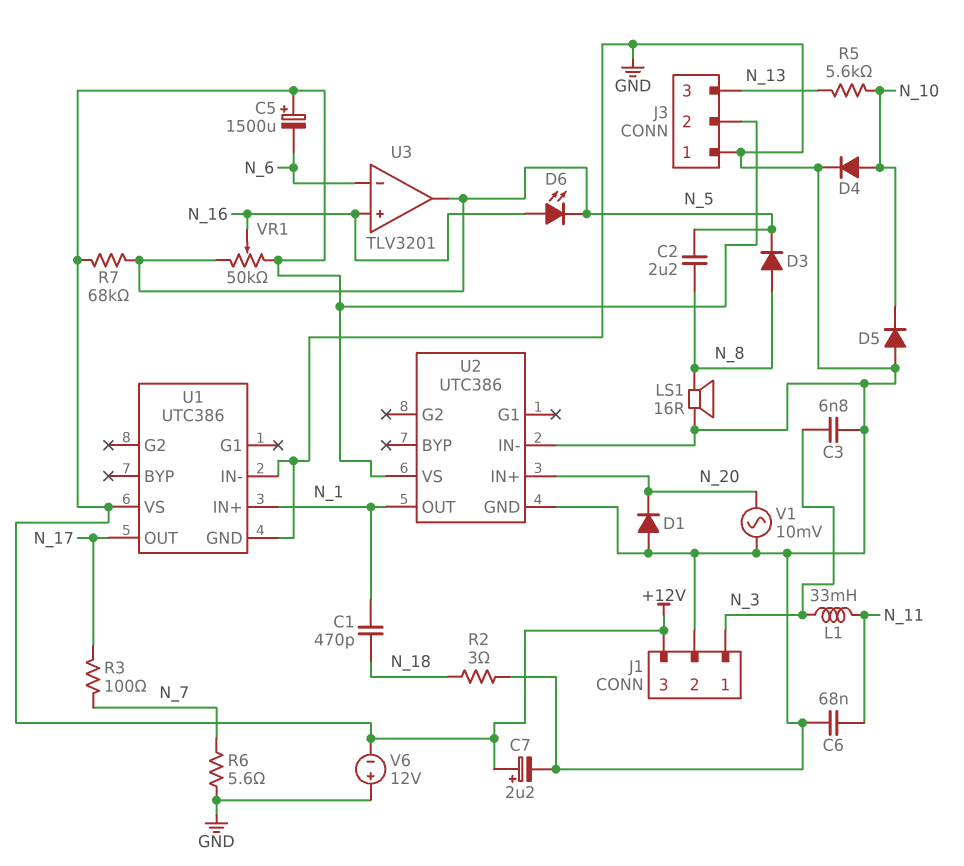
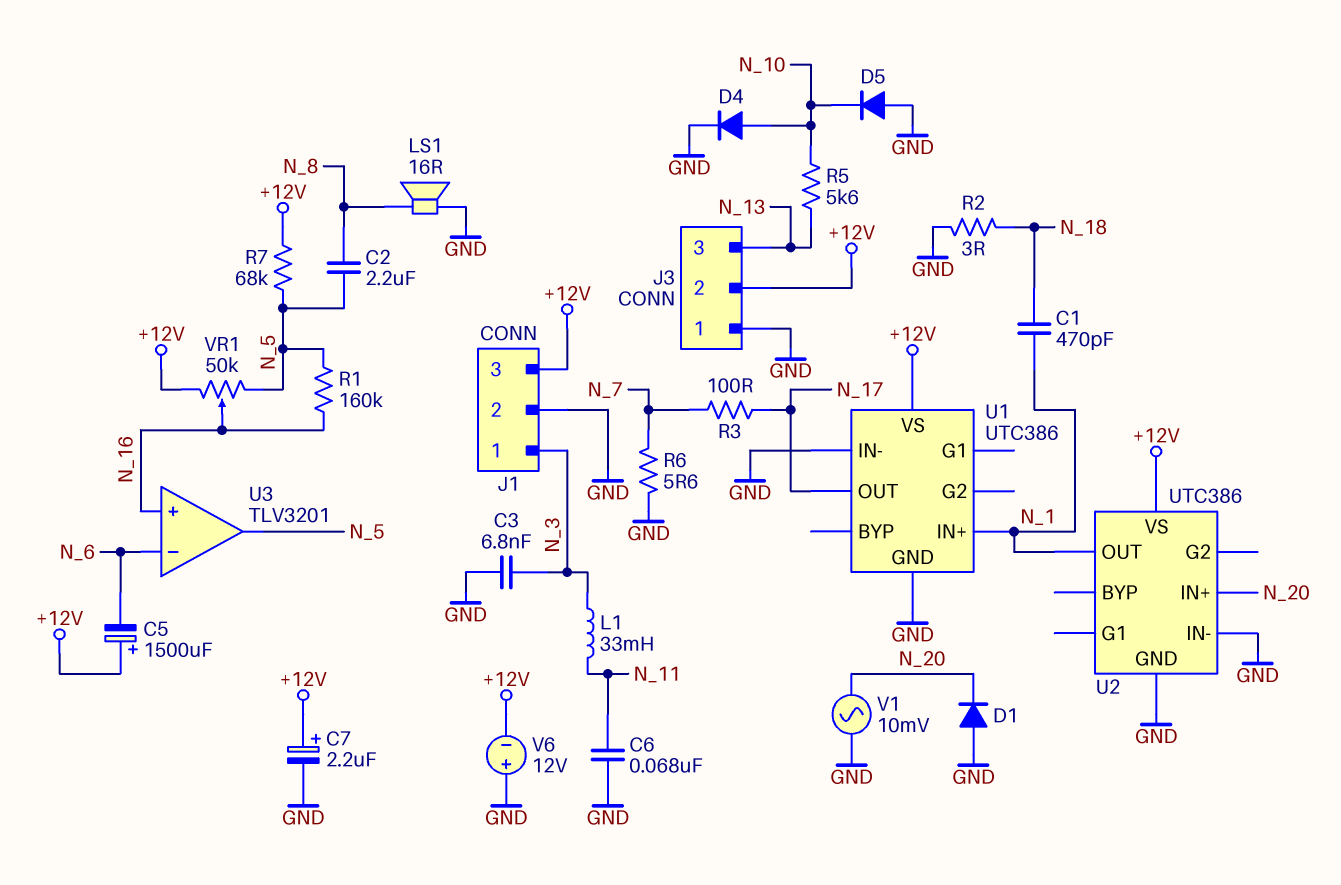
D3: diode (A N_8, K N_5) -> none
D6: LED (A N_16, K N_5) -> none
R1: none -> 160k (N_5, N_16)

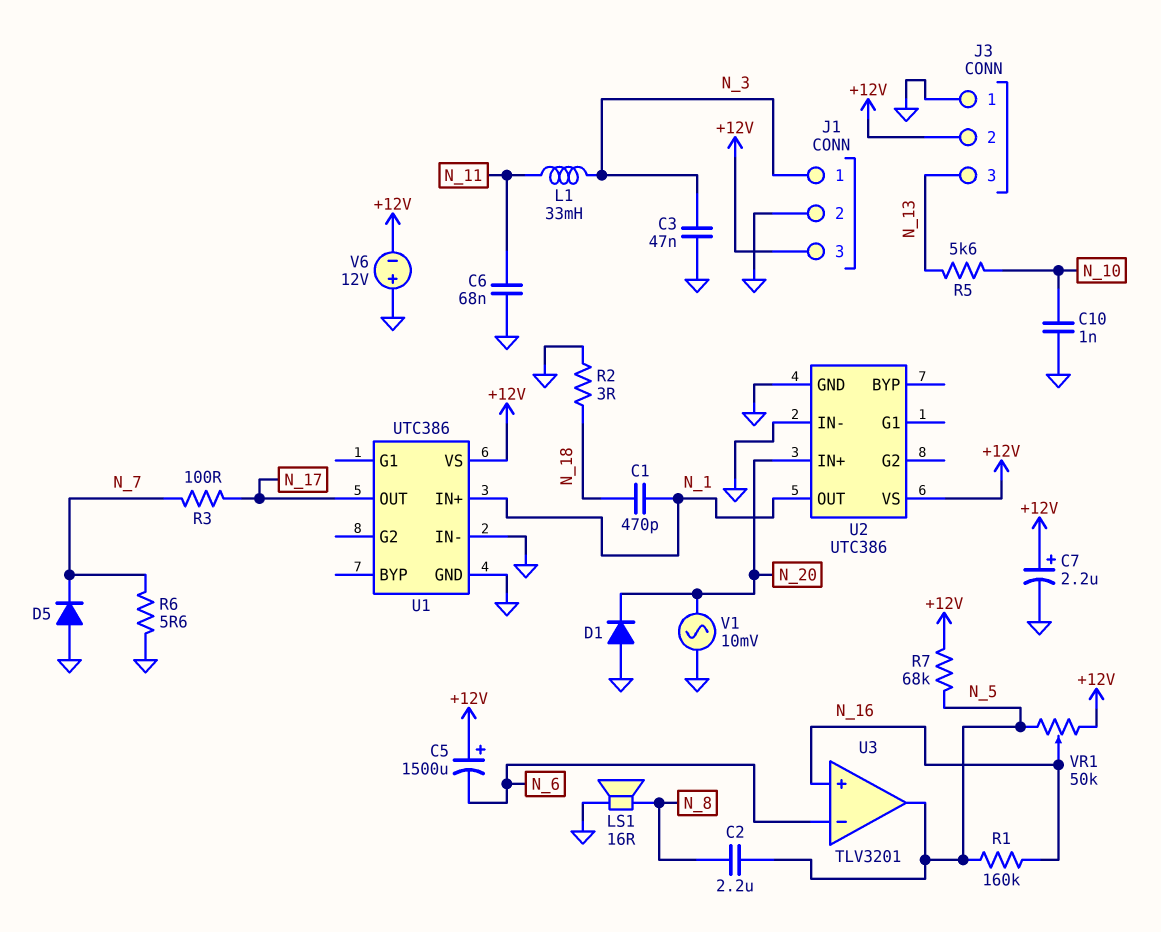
C3: 6.8nF (GND, N_3) -> 47nF (GND, N_3)
C10: none -> 1nF (GND, N_10)
D4: diode (A N_10, K GND) -> none
D5: diode (A GND, K N_10) -> diode (A GND, K N_7)

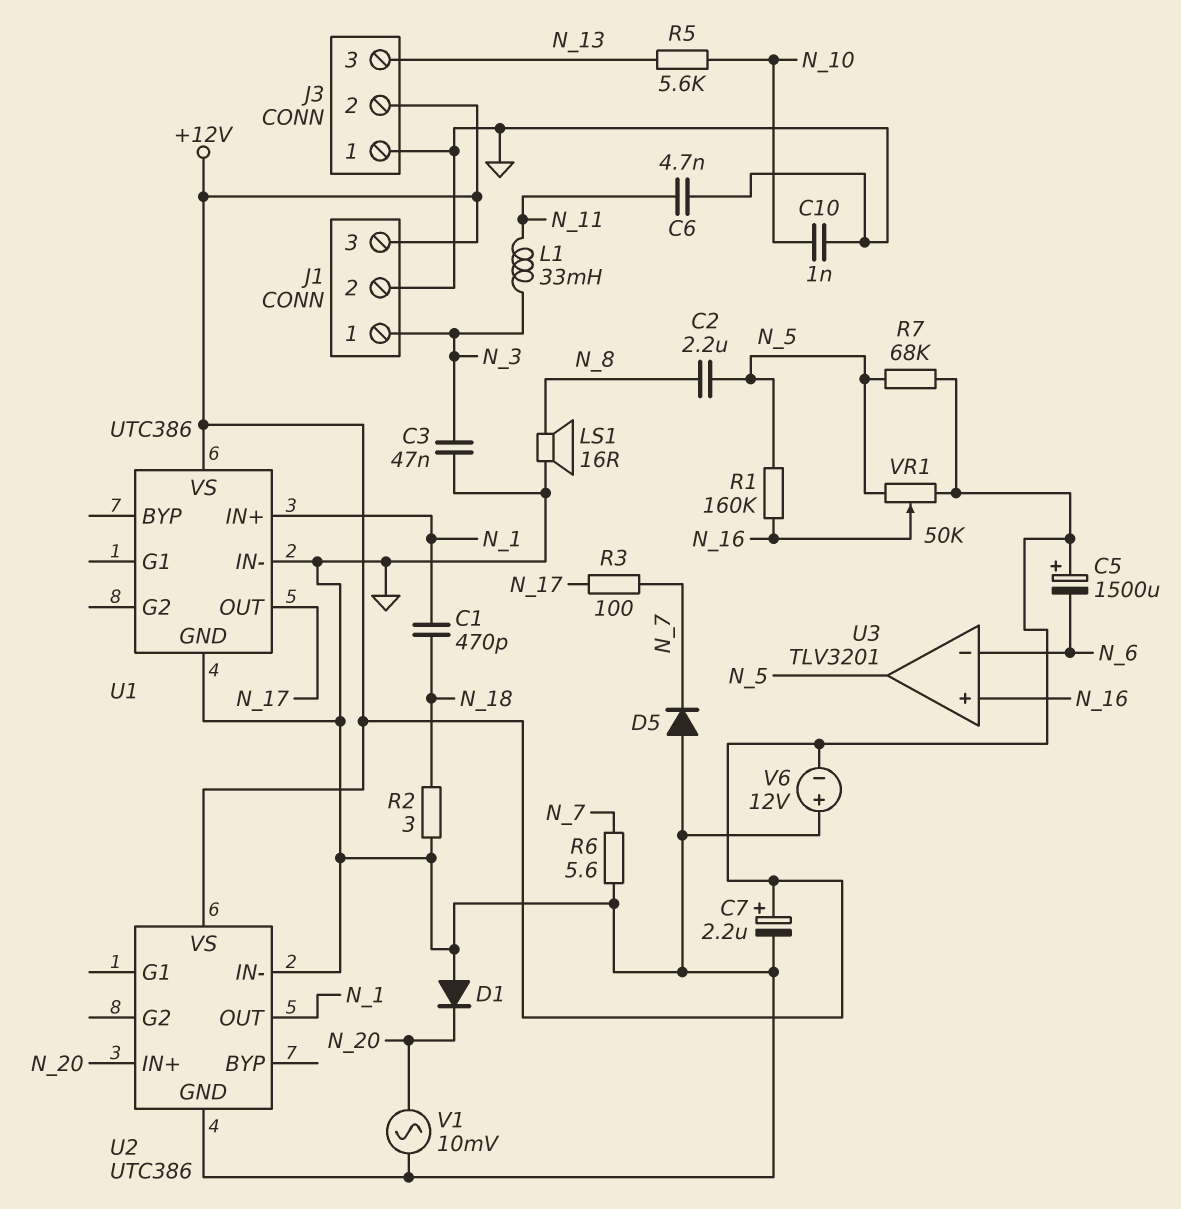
C6: 68nF (GND, N_11) -> 4.7nF (GND, N_11)

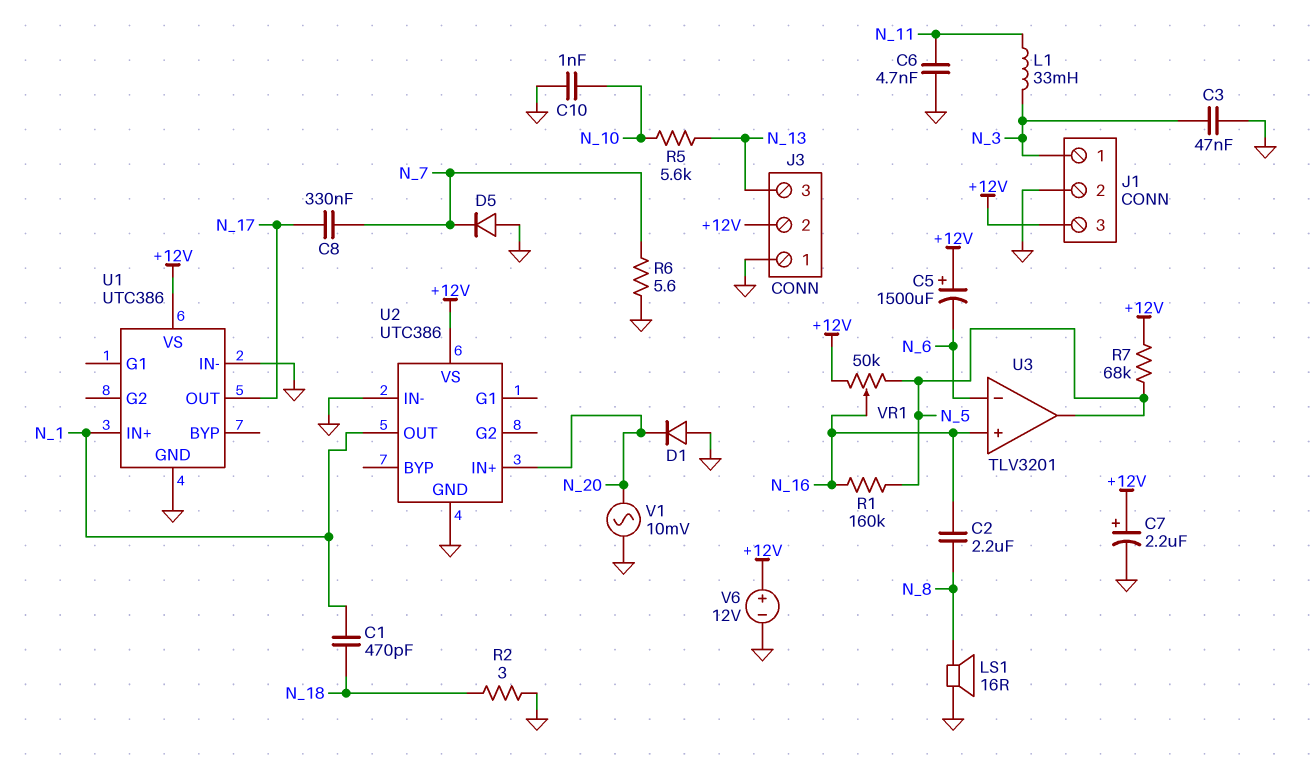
C2: 2.2uF (N_5, N_8) -> 2.2uF (N_8, N_16)
C8: none -> 330nF (N_7, N_17)
R3: 100 (N_7, N_17) -> none
V6: 12V (plus GND, minus +12V) -> 12V (plus +12V, minus GND)

